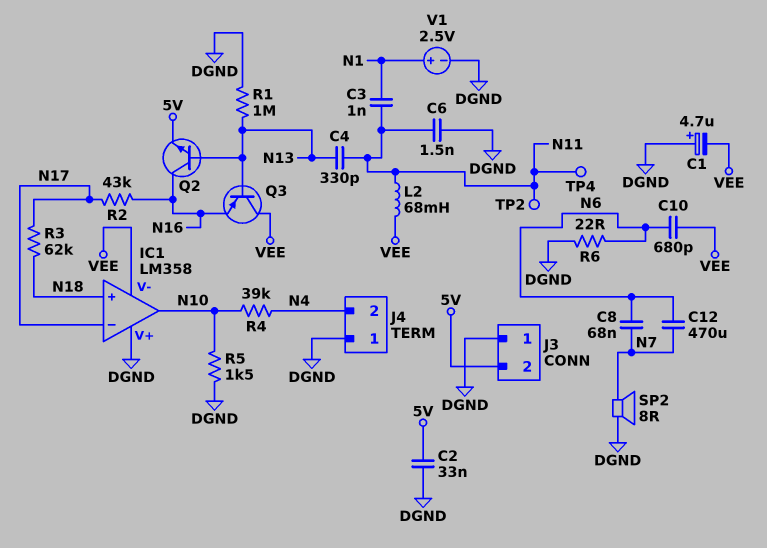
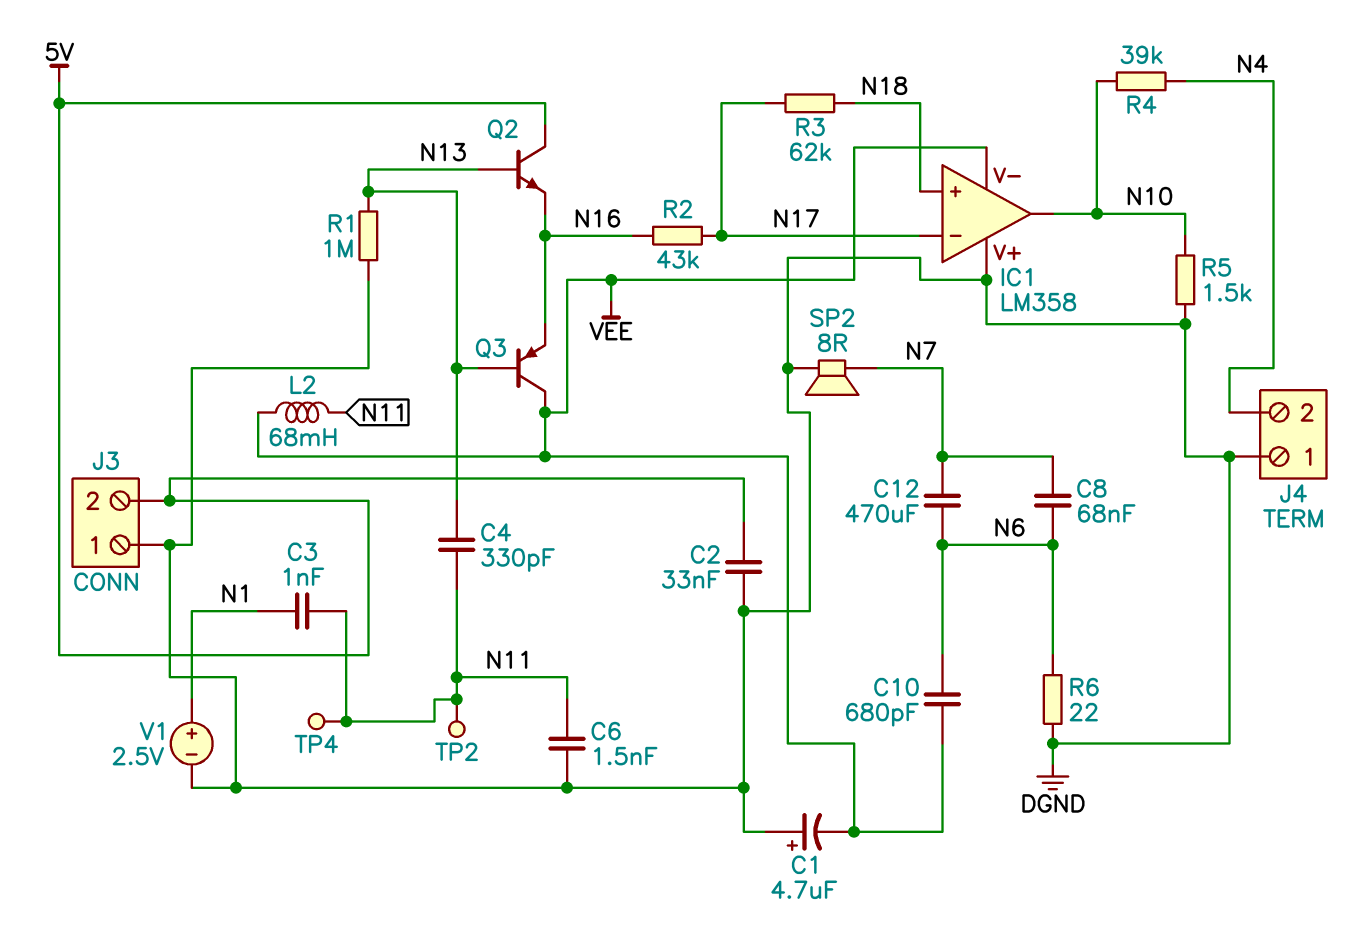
Q2: NPN (B N13, C N16, E 5V) -> NPN (B N13, C 5V, E N16)

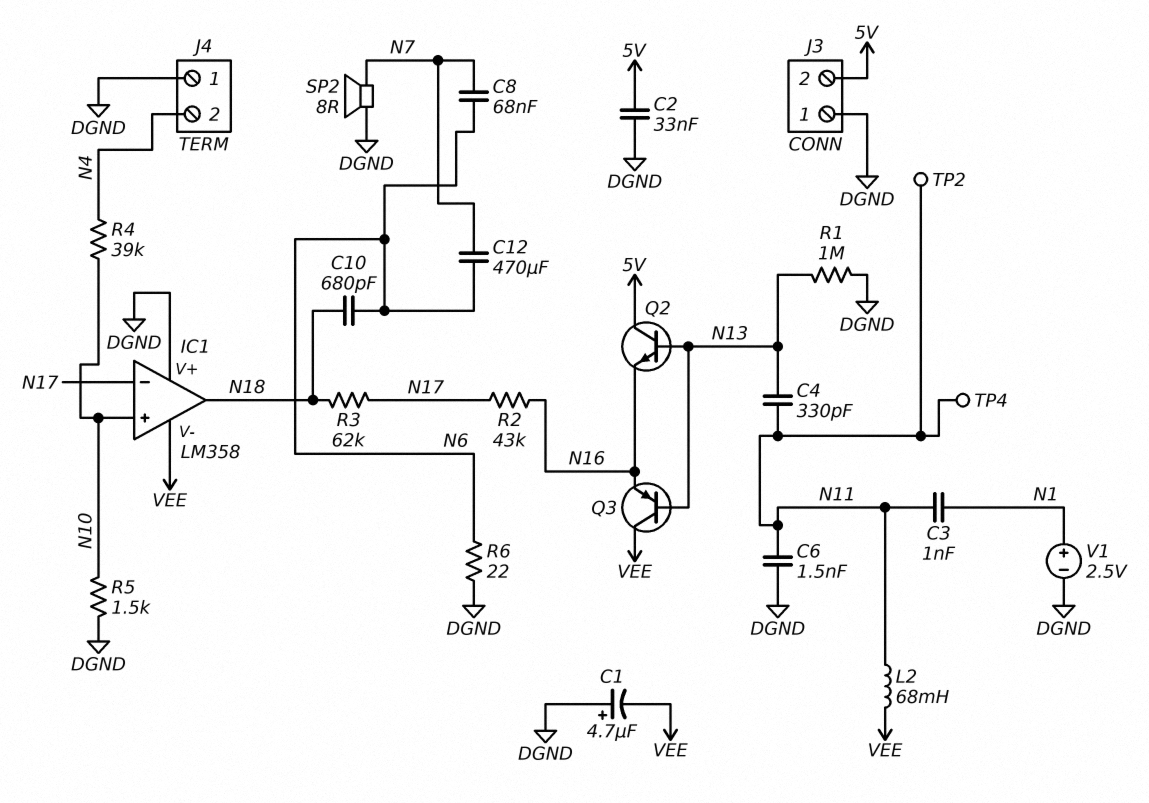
C10: 680pF (N6, VEE) -> 680pF (N6, N18)
IC1 pin in+: N18 -> N10
IC1 pin out: N10 -> N18

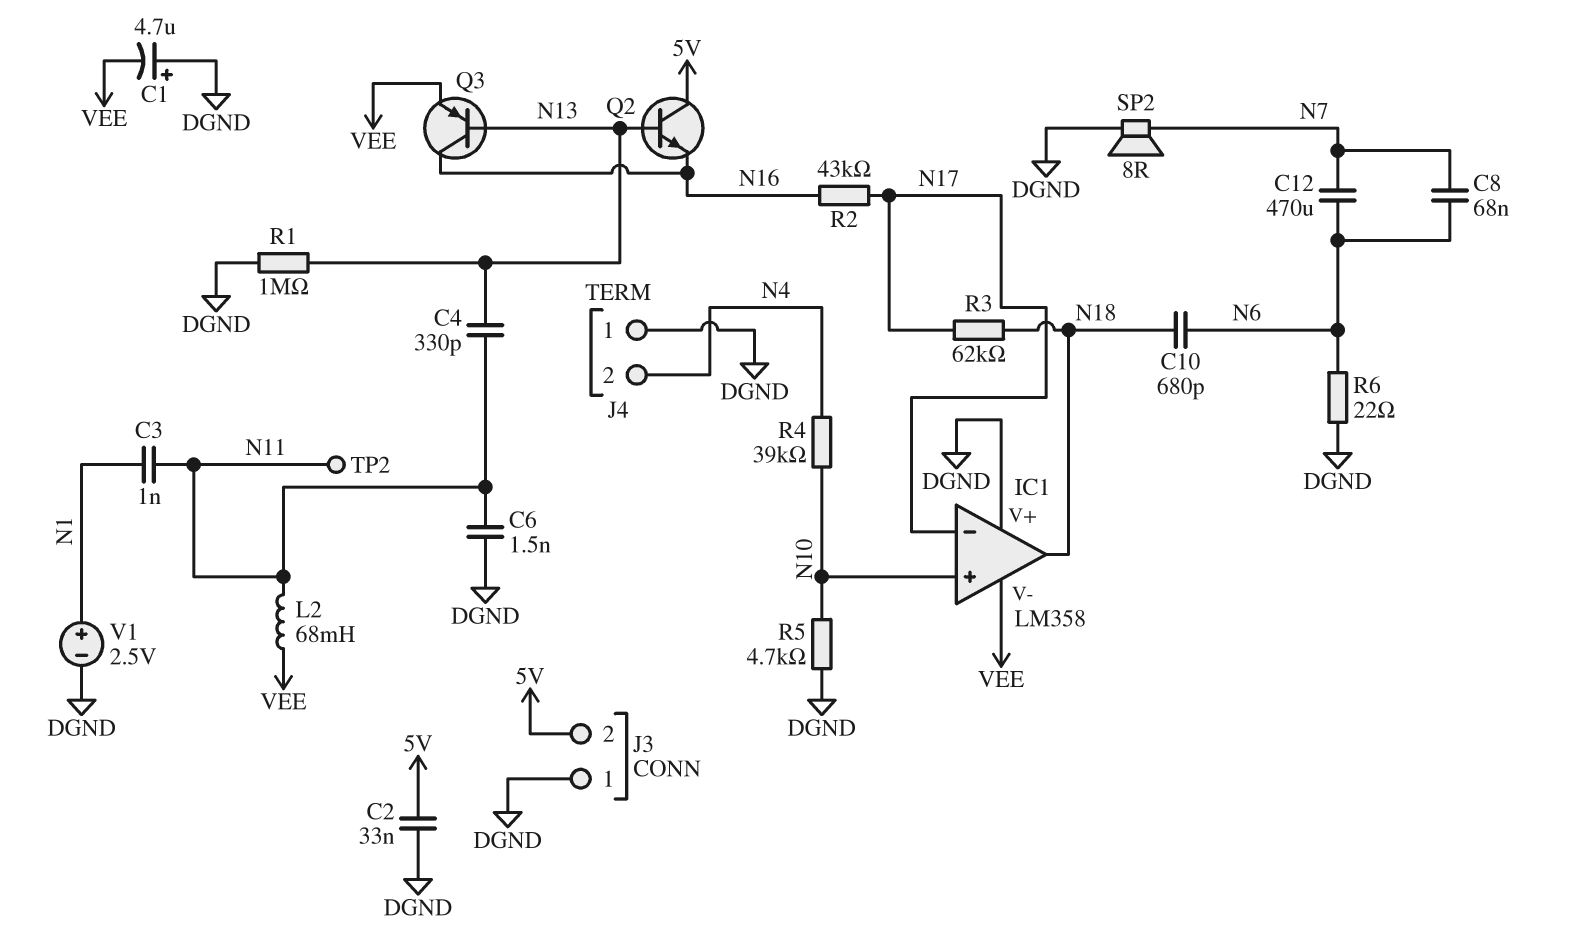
Q3: PNP (B N13, C VEE, E N16) -> PNP (B N13, C N16, E VEE)
R5: 1.5k (DGND, N10) -> 4.7k (DGND, N10)
TP4: test point (N11) -> none

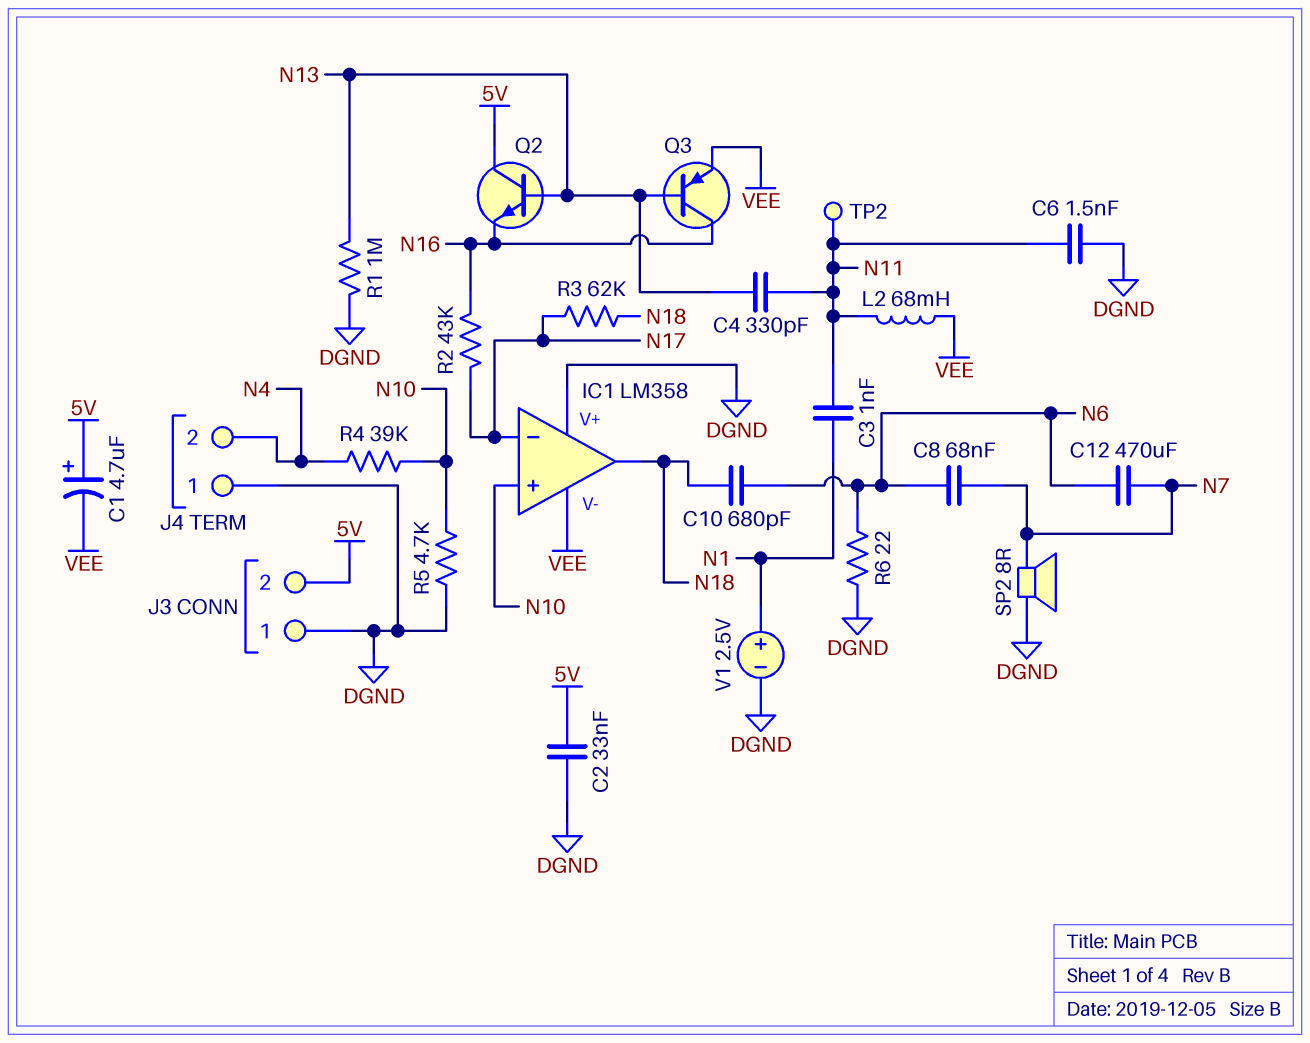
C1: 4.7uF (plus DGND, minus VEE) -> 4.7uF (plus 5V, minus VEE)

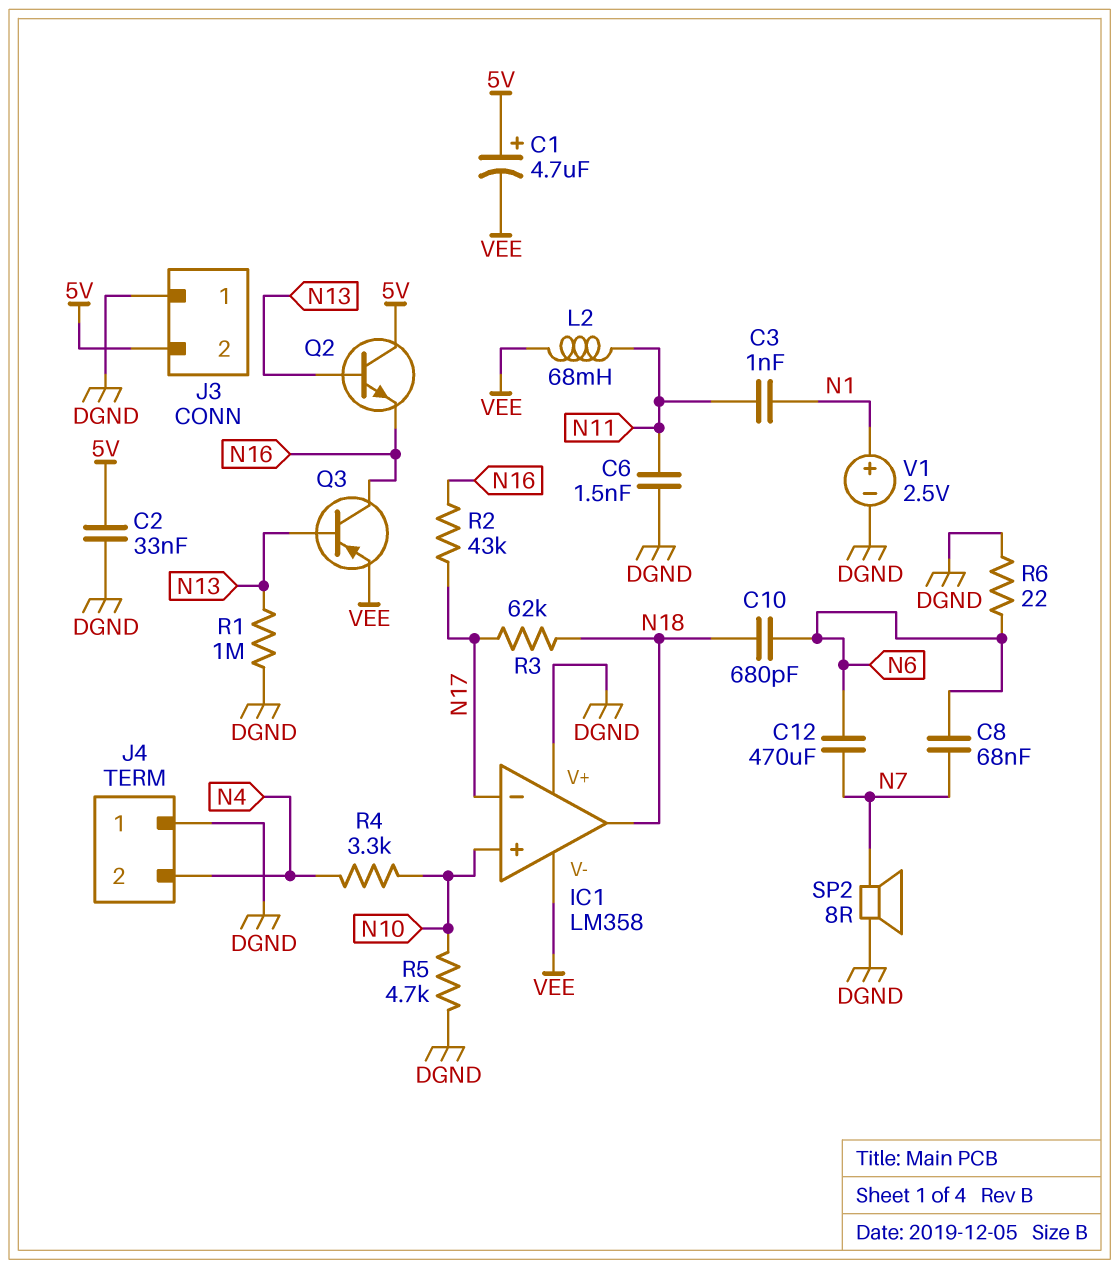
C4: 330pF (N11, N13) -> none
R4: 39k (N4, N10) -> 3.3k (N4, N10)
TP2: test point (N11) -> none

